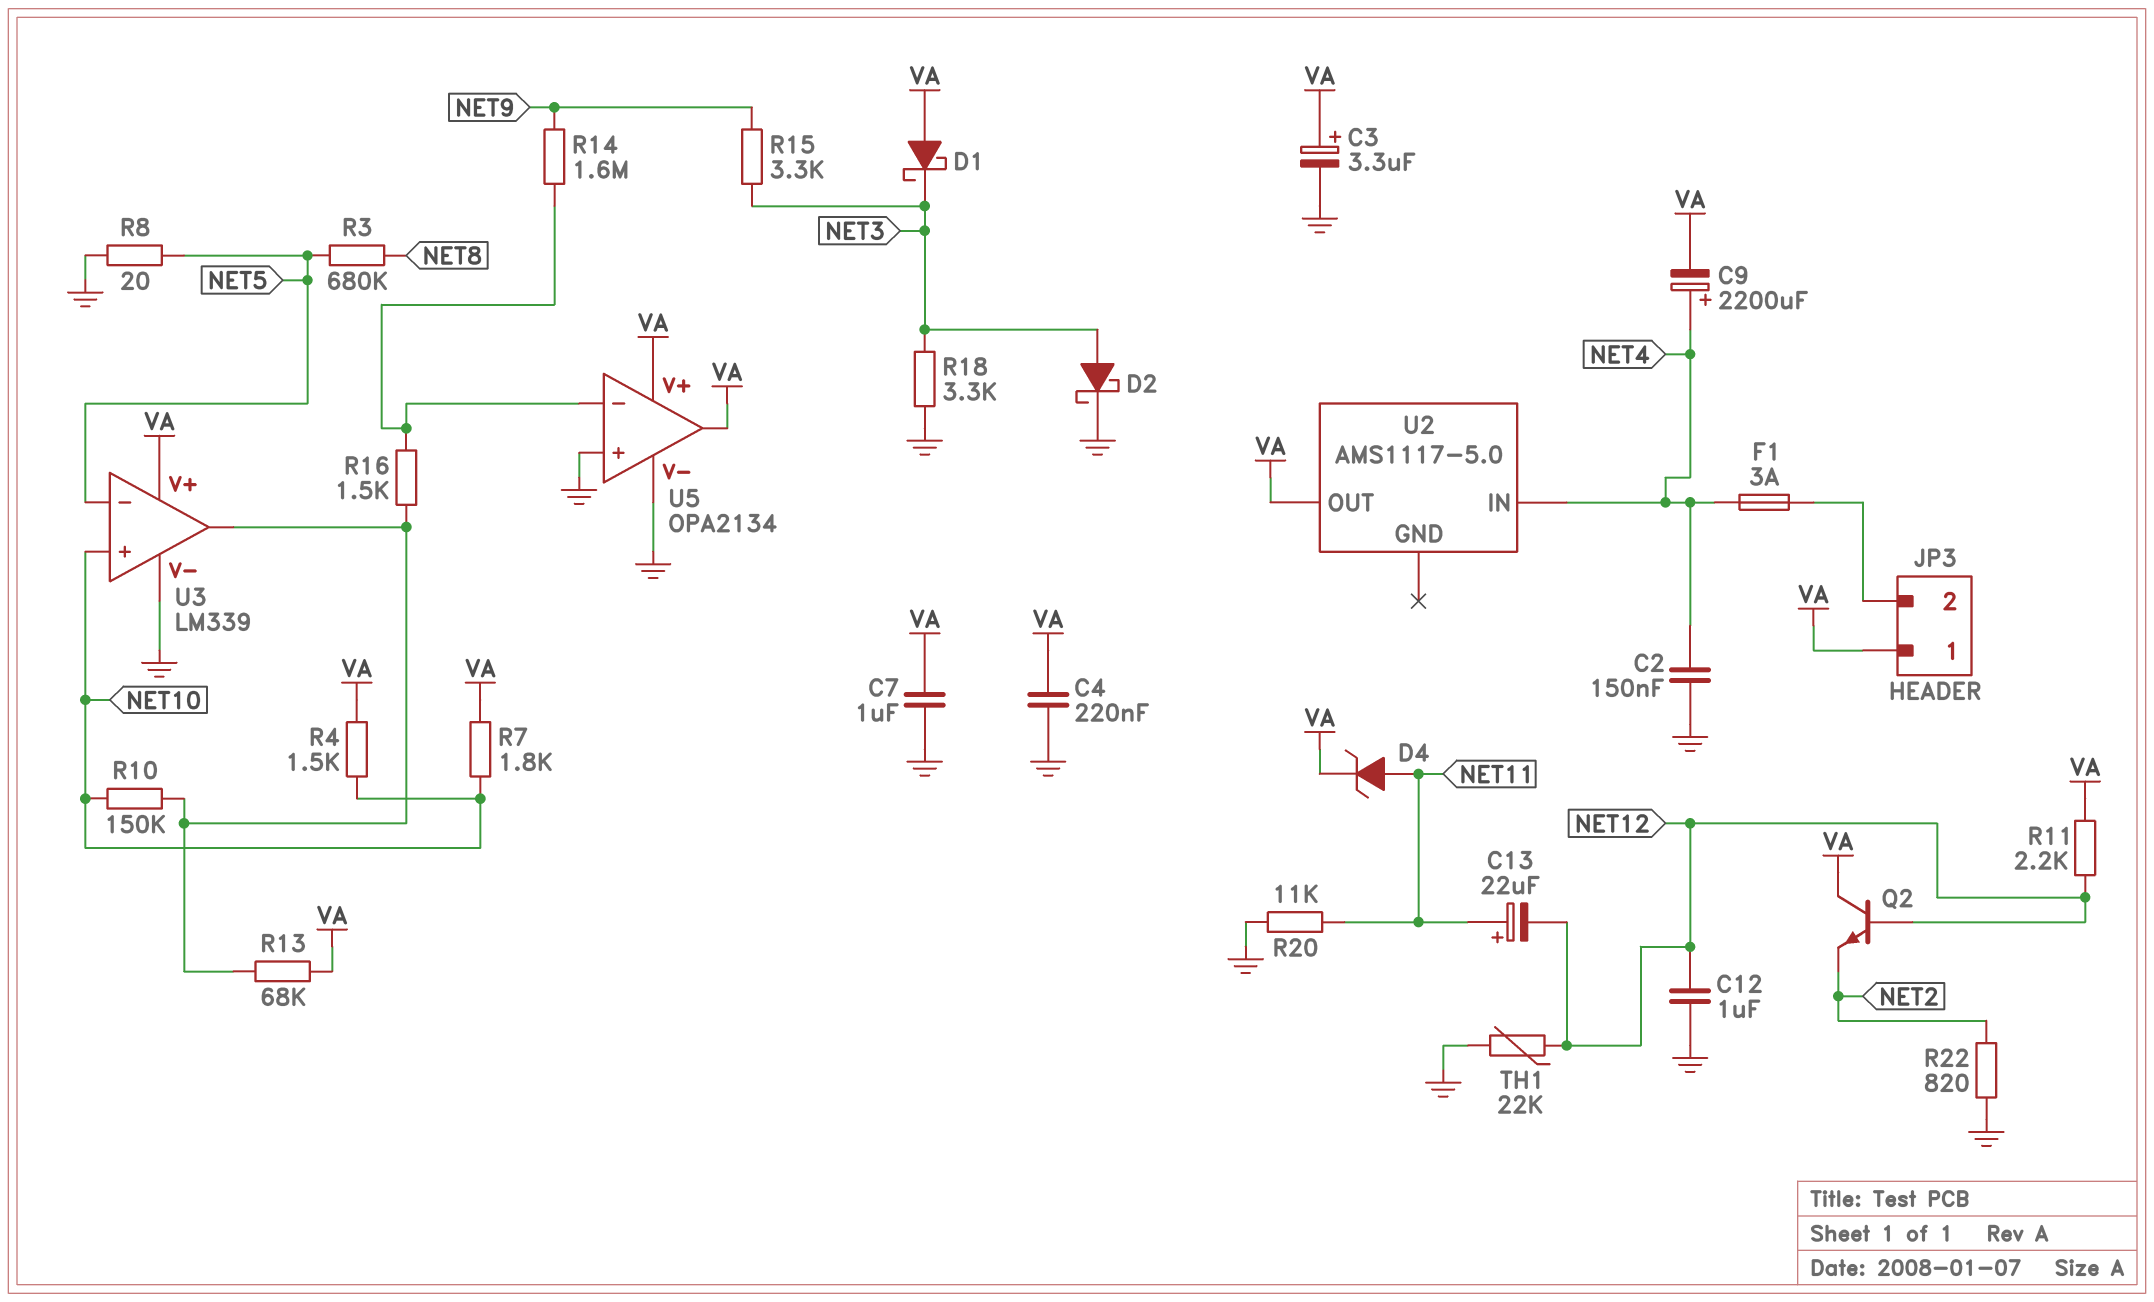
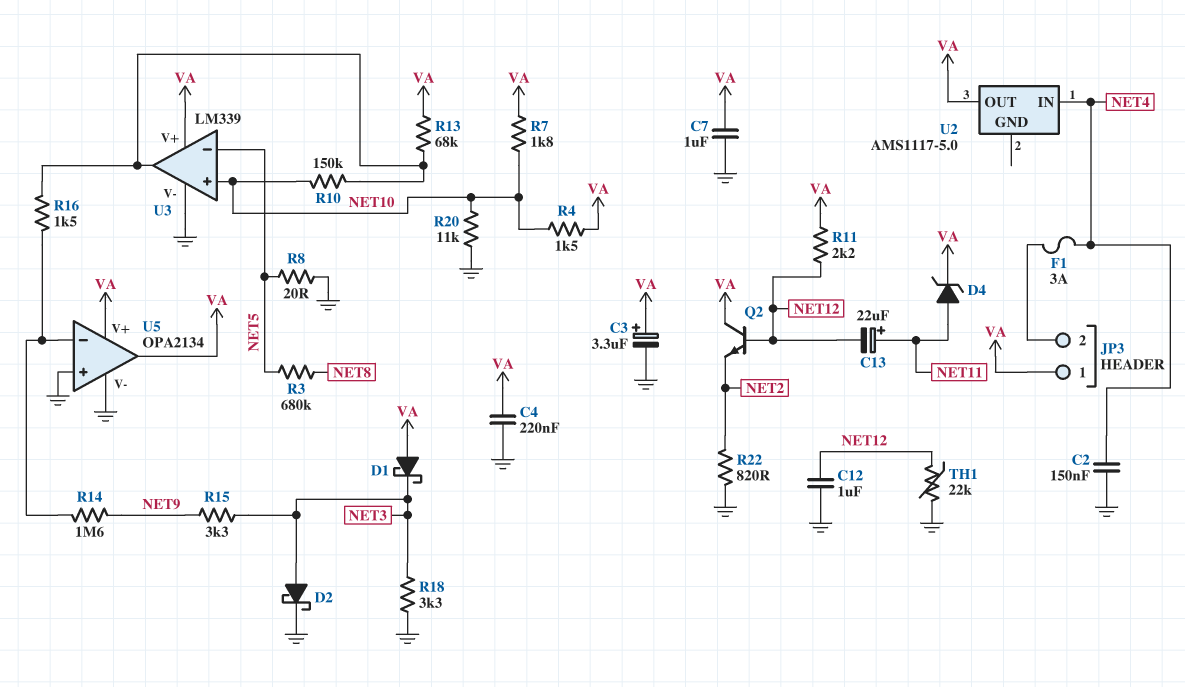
C9: 2200uF (plus NET4, minus VA) -> none
R20: 11k (GND, NET11) -> 11k (GND, NET10)

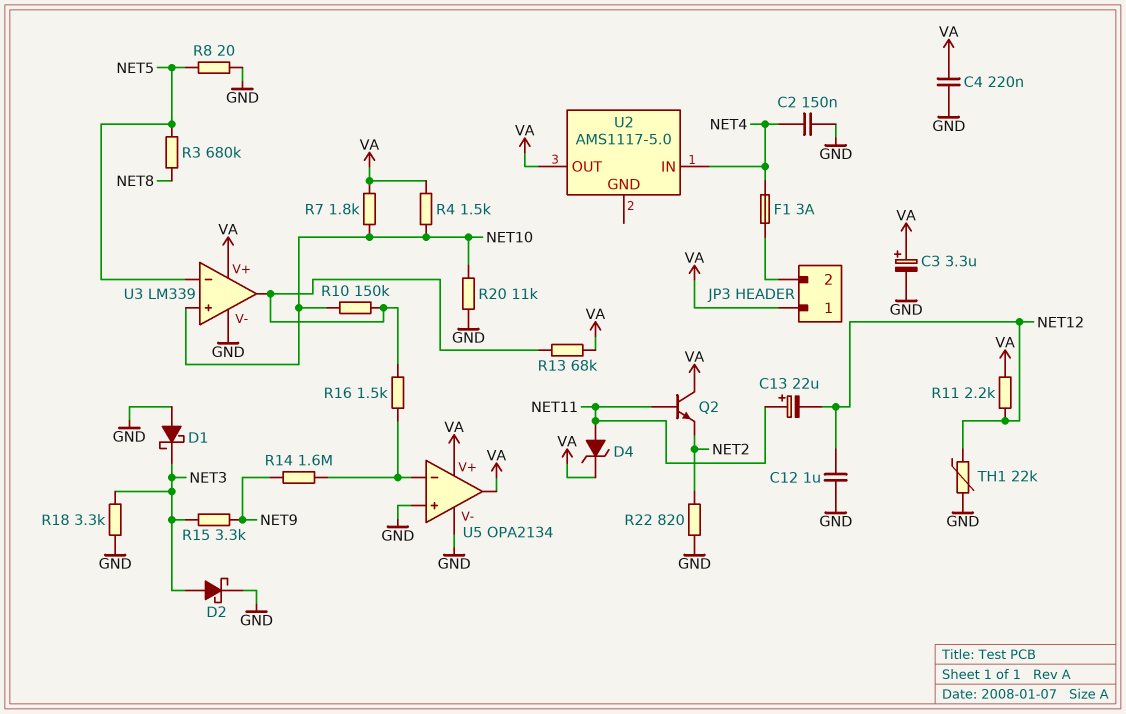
C7: 1uF (GND, VA) -> none
D1: schottky (A VA, K NET3) -> schottky (A GND, K NET3)
Q2: NPN (B NET12, C VA, E NET2) -> NPN (B NET11, C VA, E NET2)

